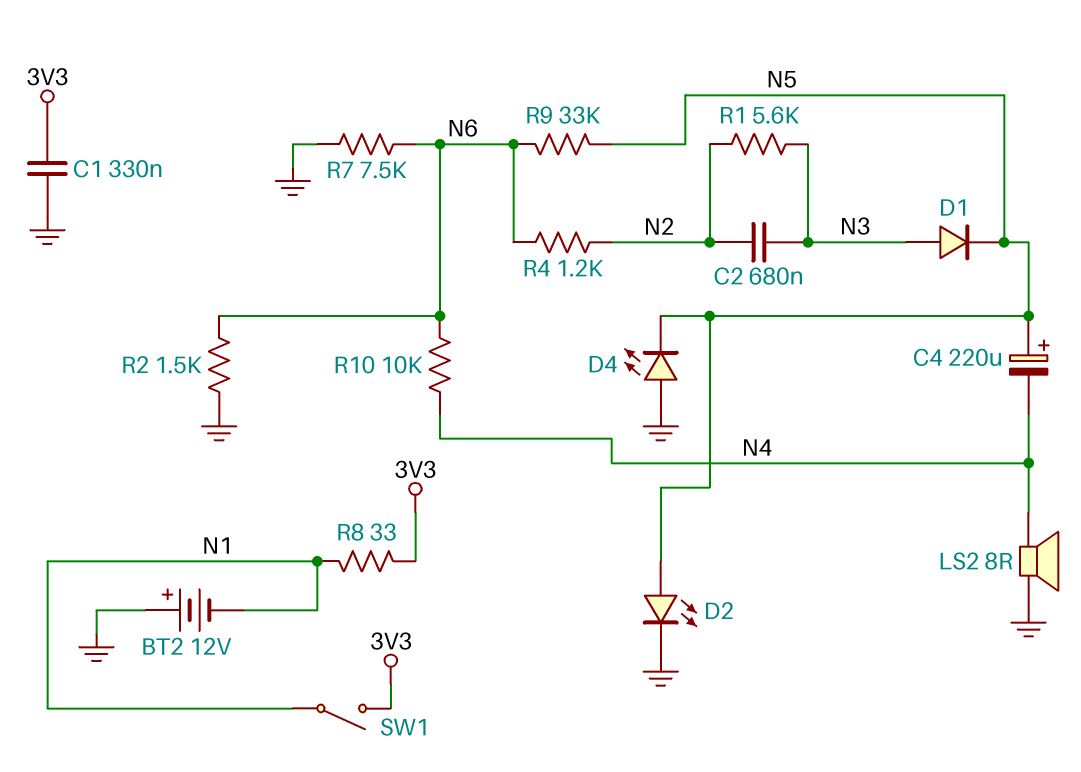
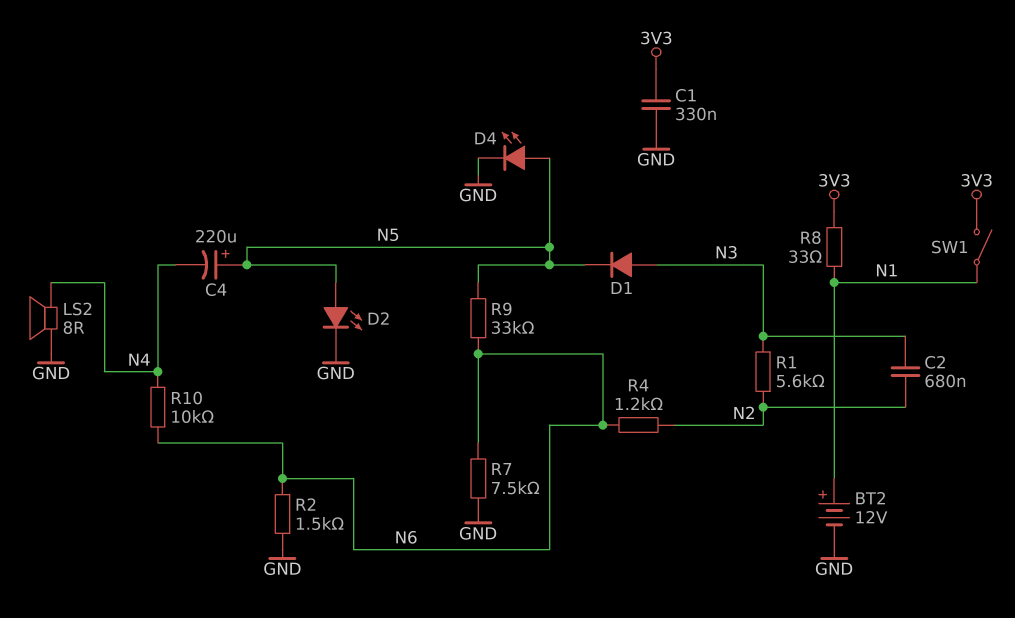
BT2: 12V (plus GND, minus N1) -> 12V (plus N1, minus GND)
D4: LED (A GND, K N5) -> LED (A N5, K GND)

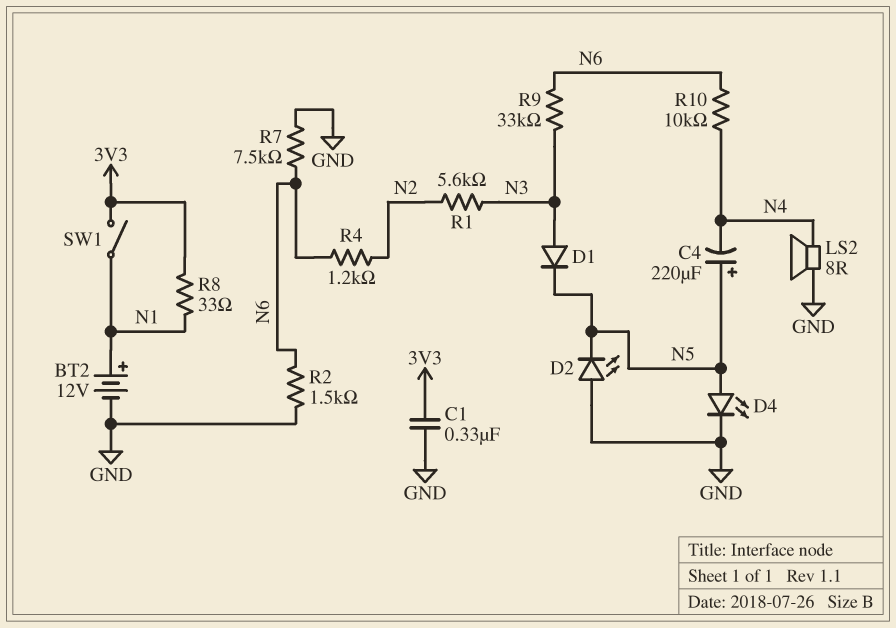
C2: 680nF (N2, N3) -> none
D2: LED (A N5, K GND) -> LED (A GND, K N5)
R9: 33k (N5, N6) -> 33k (N3, N6)

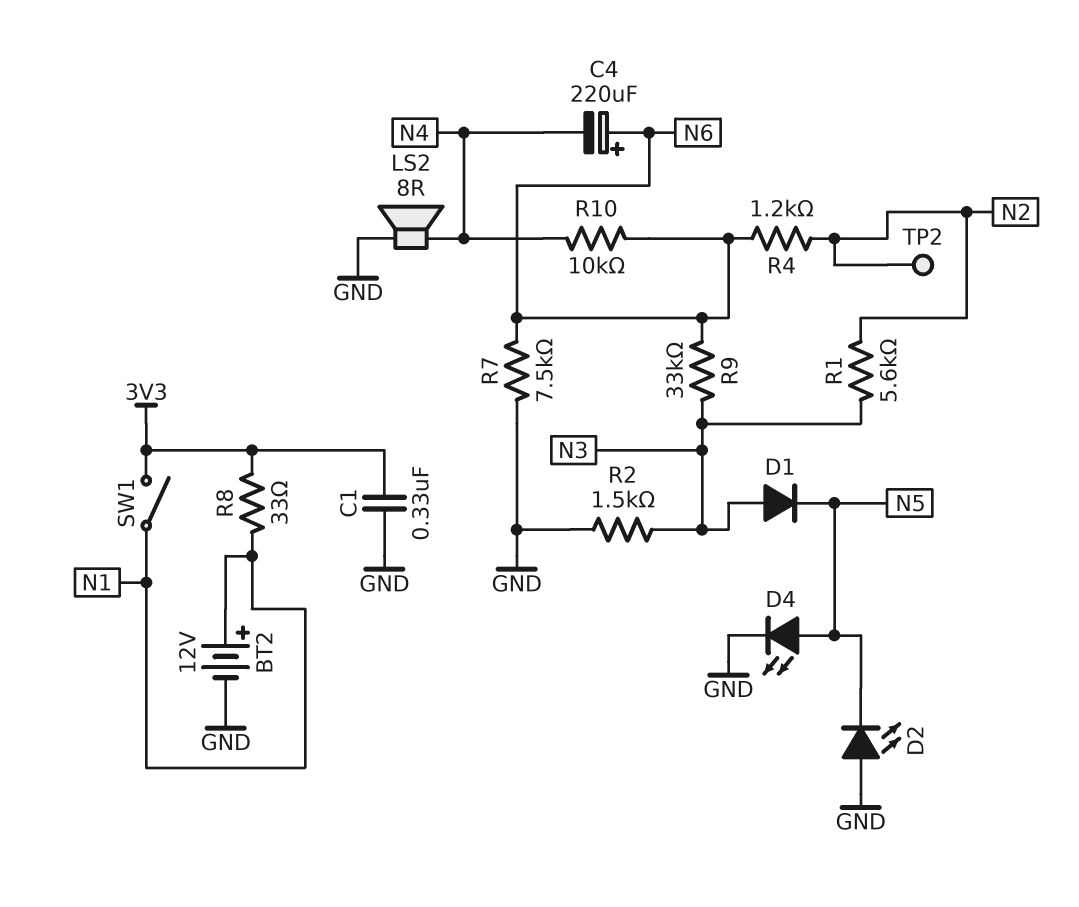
C4: 220uF (plus N5, minus N4) -> 220uF (plus N6, minus N4)
R2: 1.5k (GND, N6) -> 1.5k (GND, N3)
TP2: none -> test point (N2)

